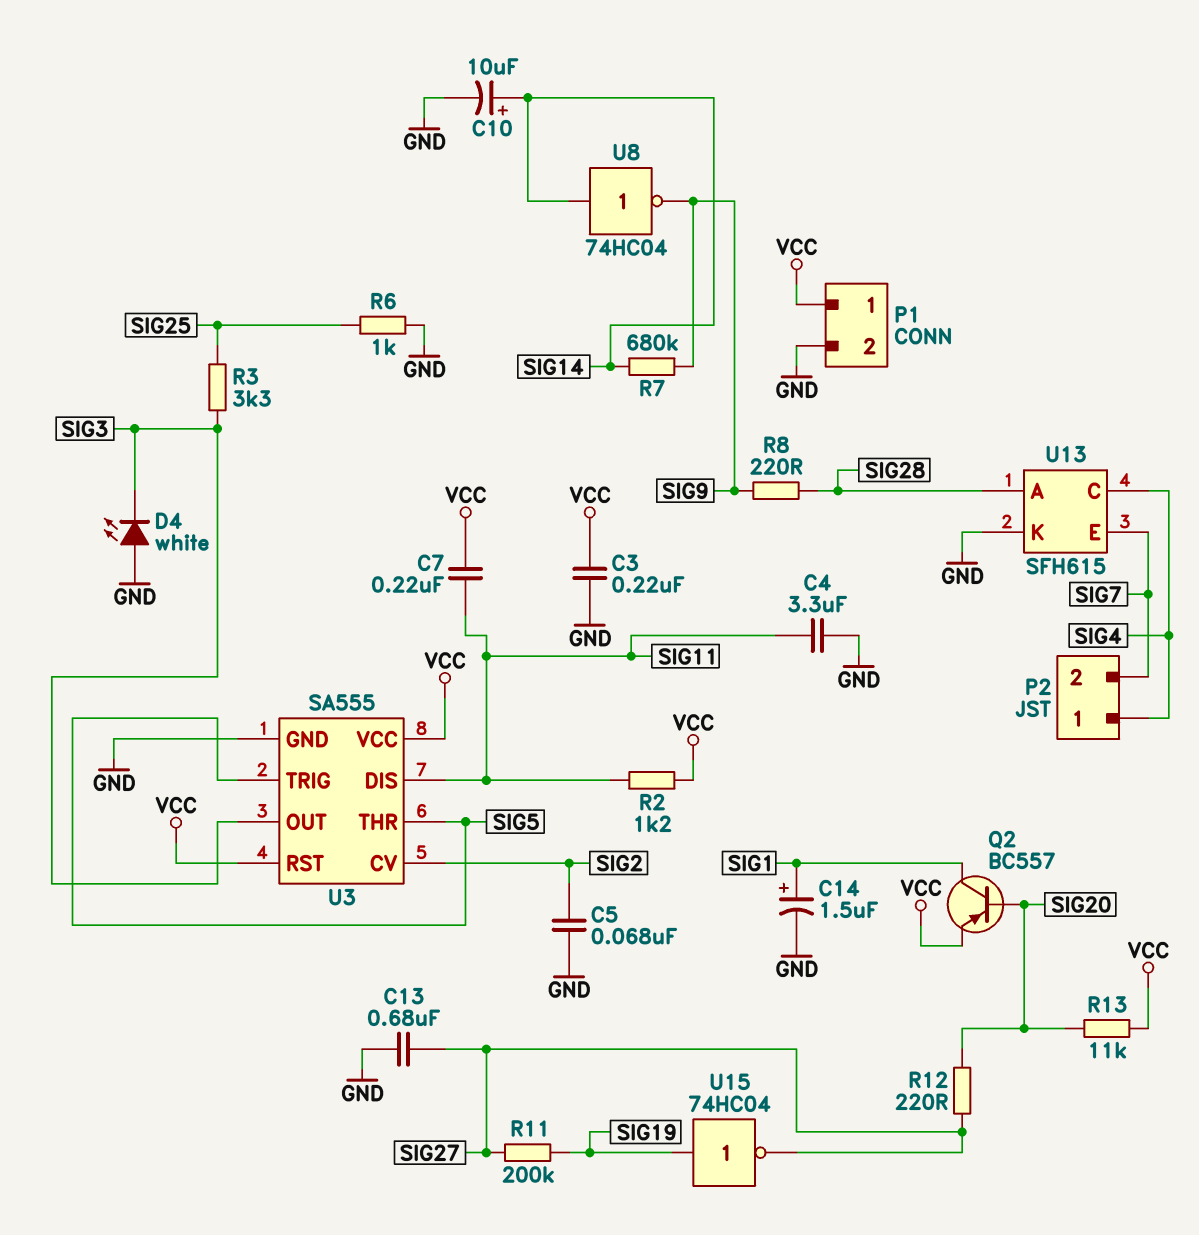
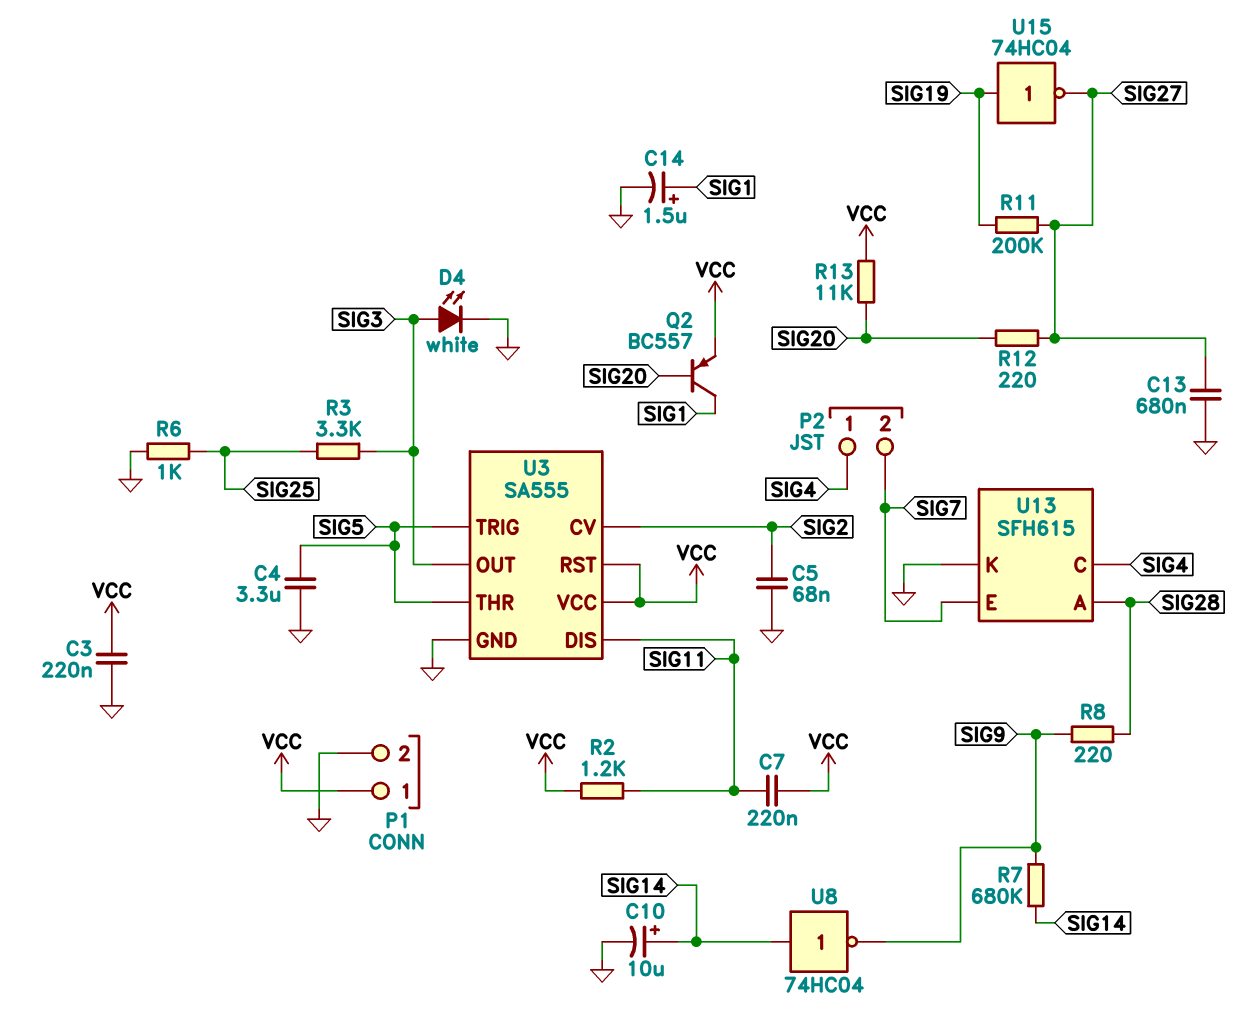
C4: 3.3uF (GND, SIG11) -> 3.3uF (GND, SIG5)
D4: LED white (A GND, K SIG3) -> LED white (A SIG3, K GND)

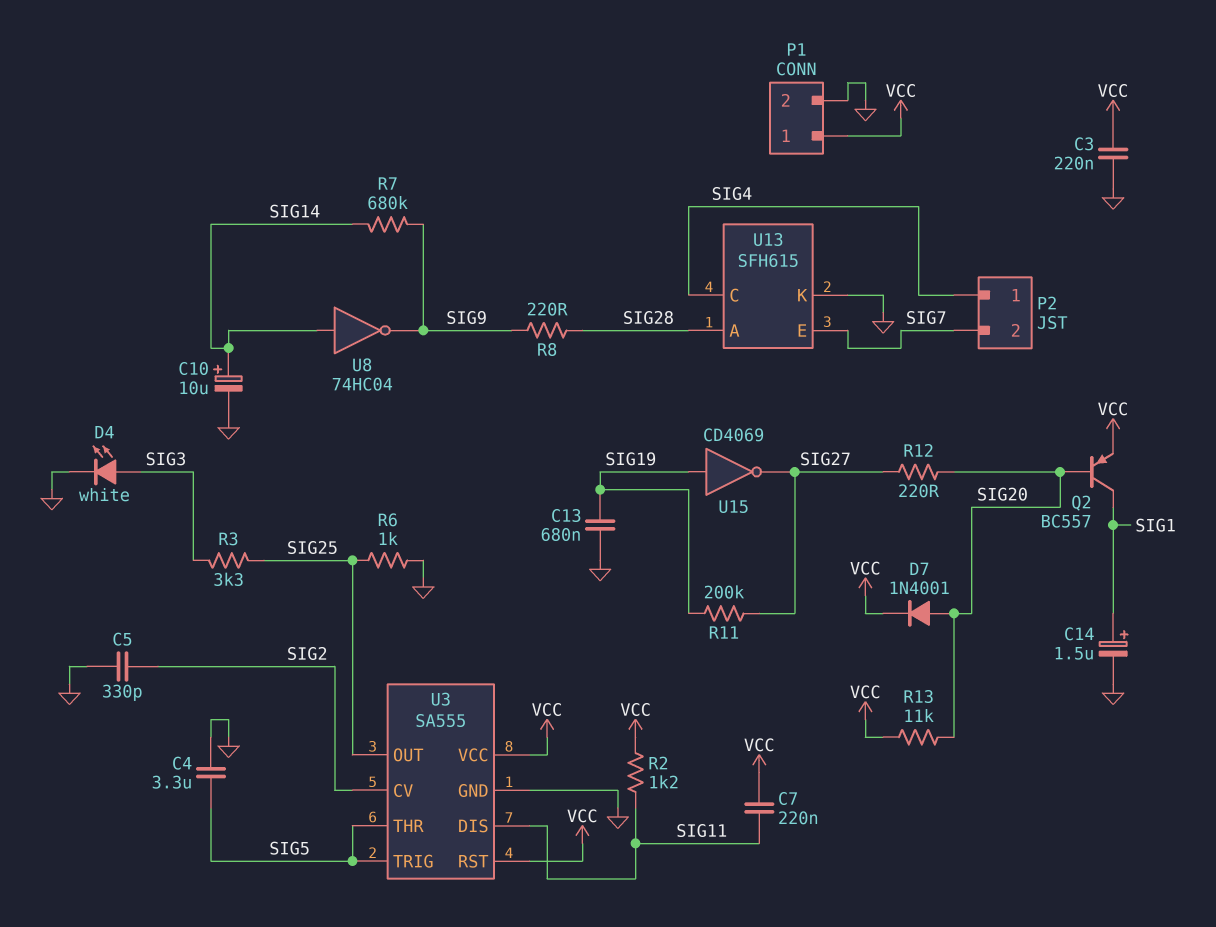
C5: 68nF (GND, SIG2) -> 330pF (GND, SIG2)
C13: 680nF (GND, SIG27) -> 680nF (GND, SIG19)
D7: none -> diode 1N4001 (A SIG20, K VCC)
U3 pin OUT: SIG3 -> SIG25
U15: NOT 74HC04 (in SIG19, out SIG27) -> NOT CD4069 (in SIG19, out SIG27)

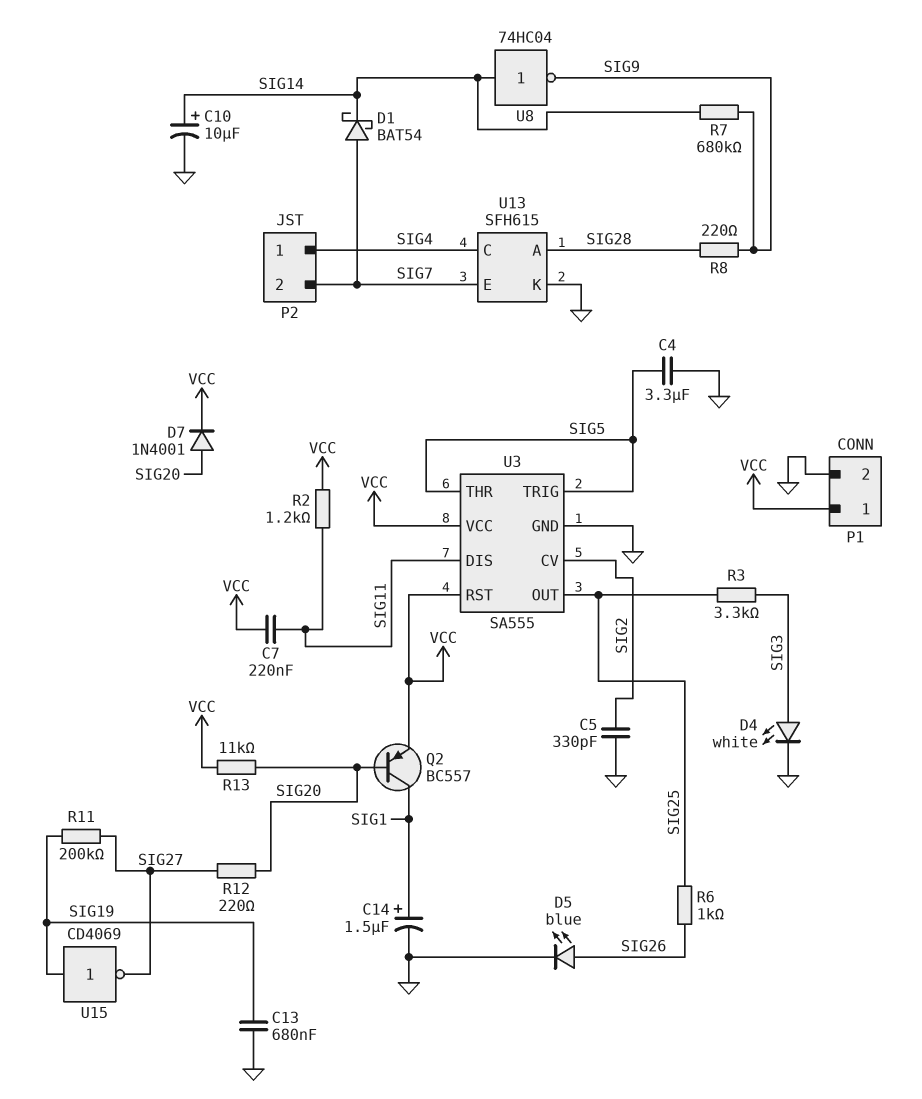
C3: 220nF (GND, VCC) -> none
D1: none -> schottky BAT54 (A SIG7, K SIG14)
D5: none -> LED blue (A SIG26, K GND)
R6: 1k (GND, SIG25) -> 1k (SIG25, SIG26)

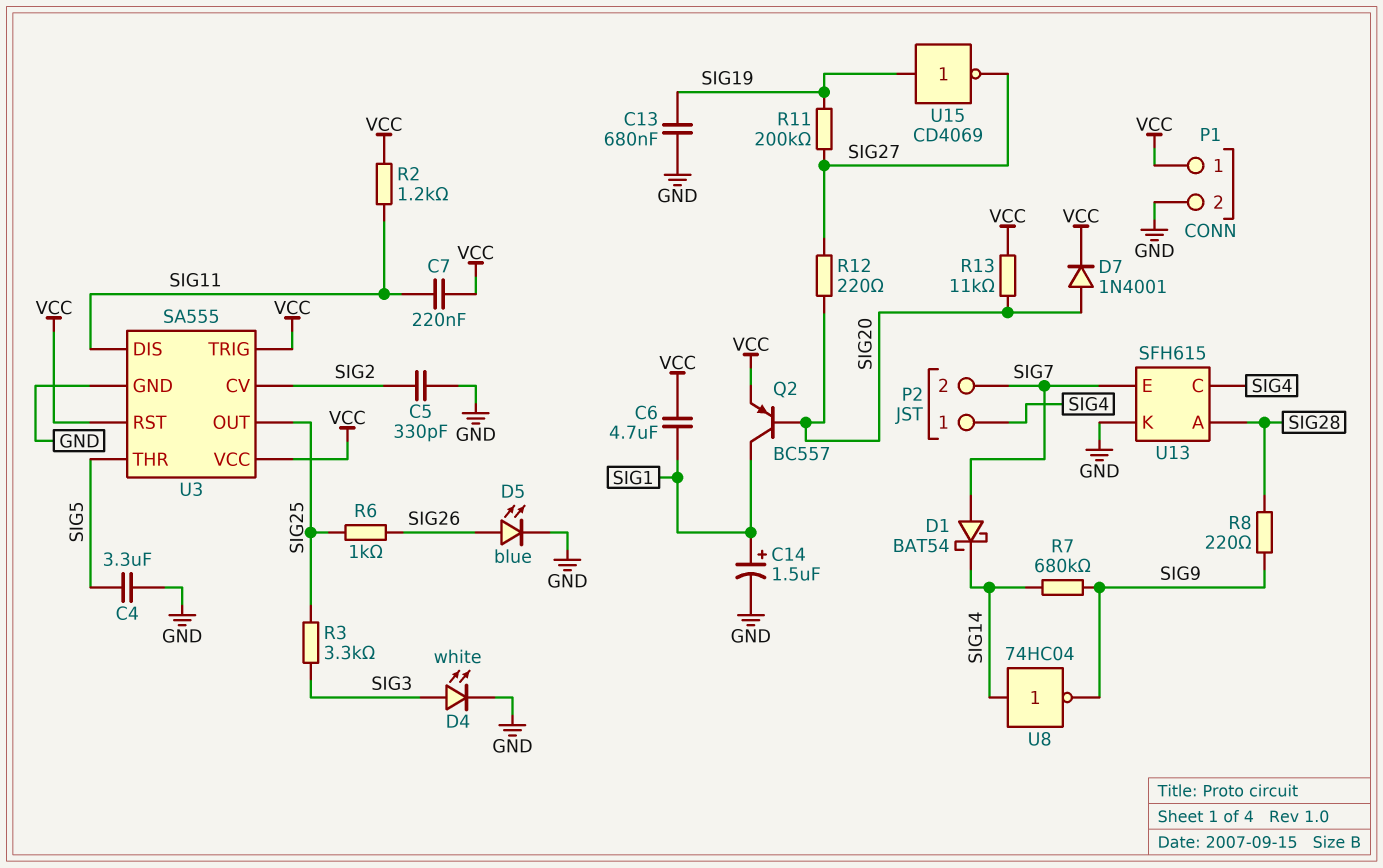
C6: none -> 4.7uF (SIG1, VCC)
C10: 10uF (plus SIG14, minus GND) -> none
U3 pin TRIG: SIG5 -> VCC

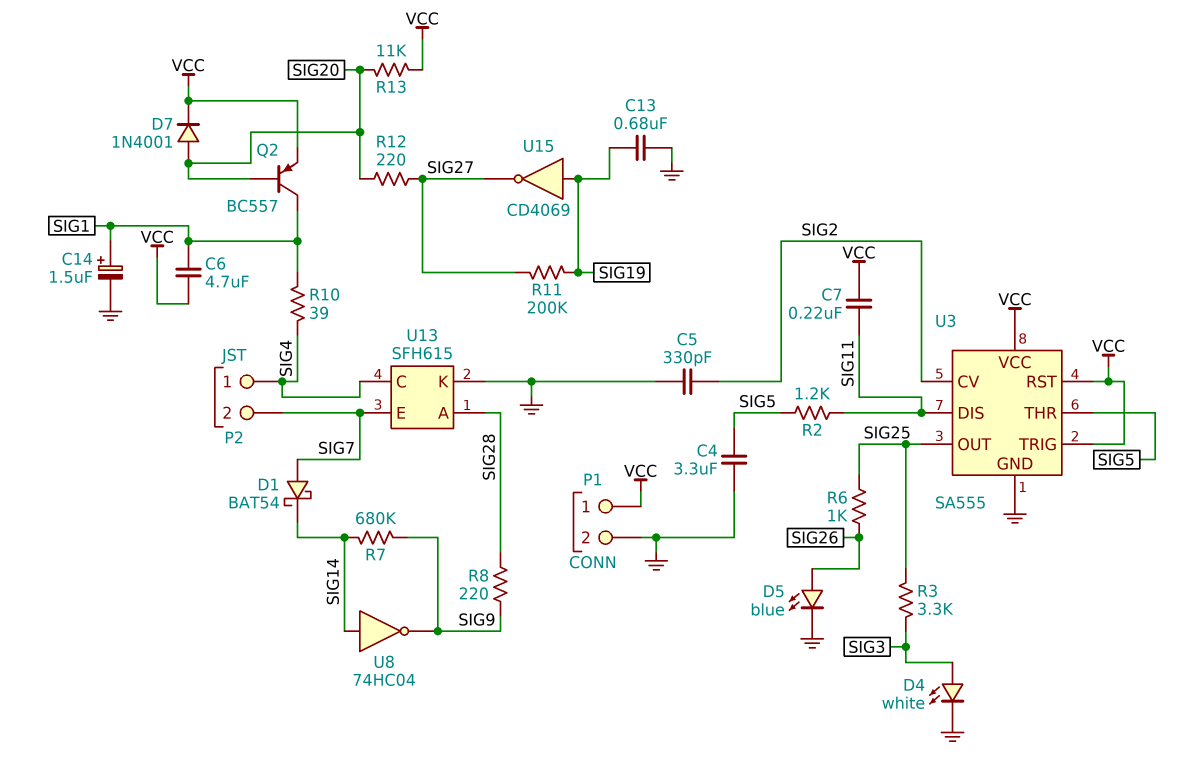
R2: 1.2k (SIG11, VCC) -> 1.2k (SIG5, SIG11)
R10: none -> 39 (SIG1, SIG4)

